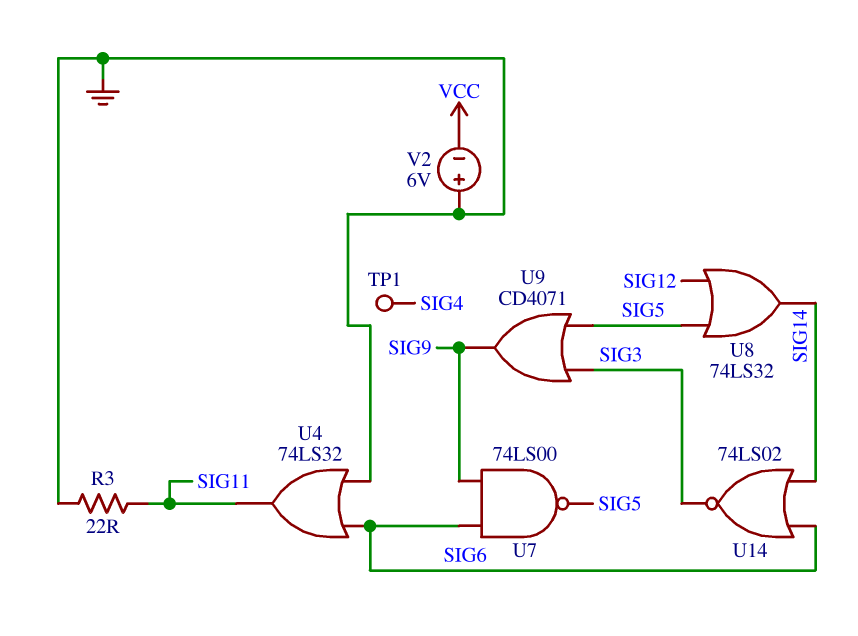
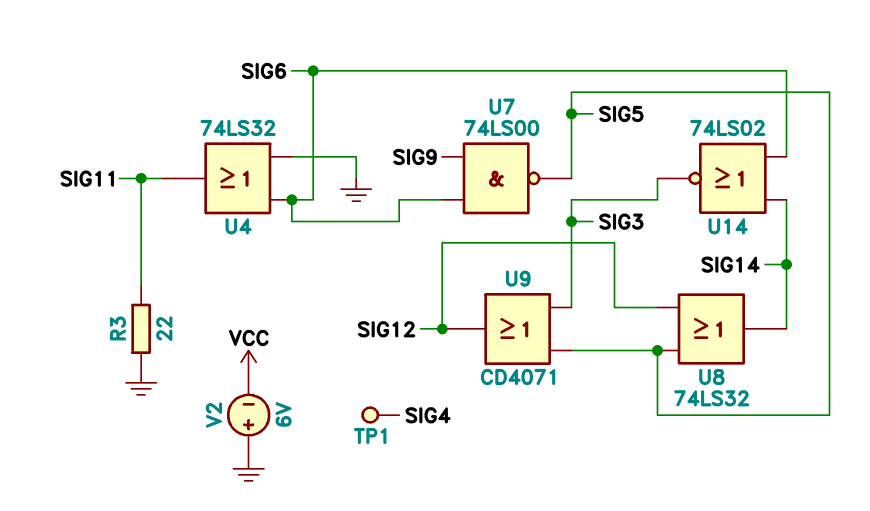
U9: OR CD4071 (in SIG3, in SIG5, out SIG9) -> OR CD4071 (in SIG3, in SIG5, out SIG12)

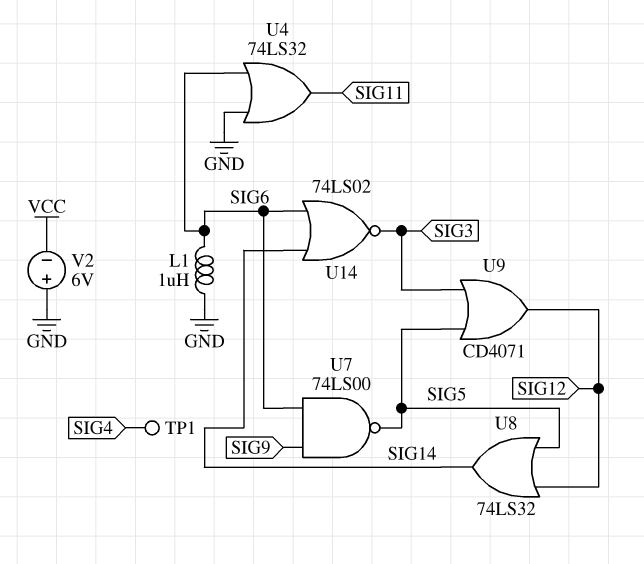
L1: none -> 1uH (GND, SIG6)
R3: 22 (GND, SIG11) -> none

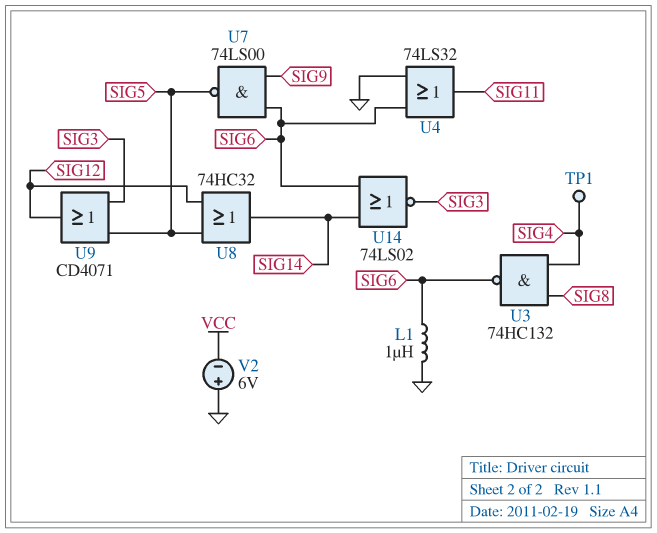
U3: none -> NAND 74HC132 (in SIG4, in SIG8, out SIG6)
U8: OR 74LS32 (in SIG5, in SIG12, out SIG14) -> OR 74HC32 (in SIG5, in SIG12, out SIG14)

